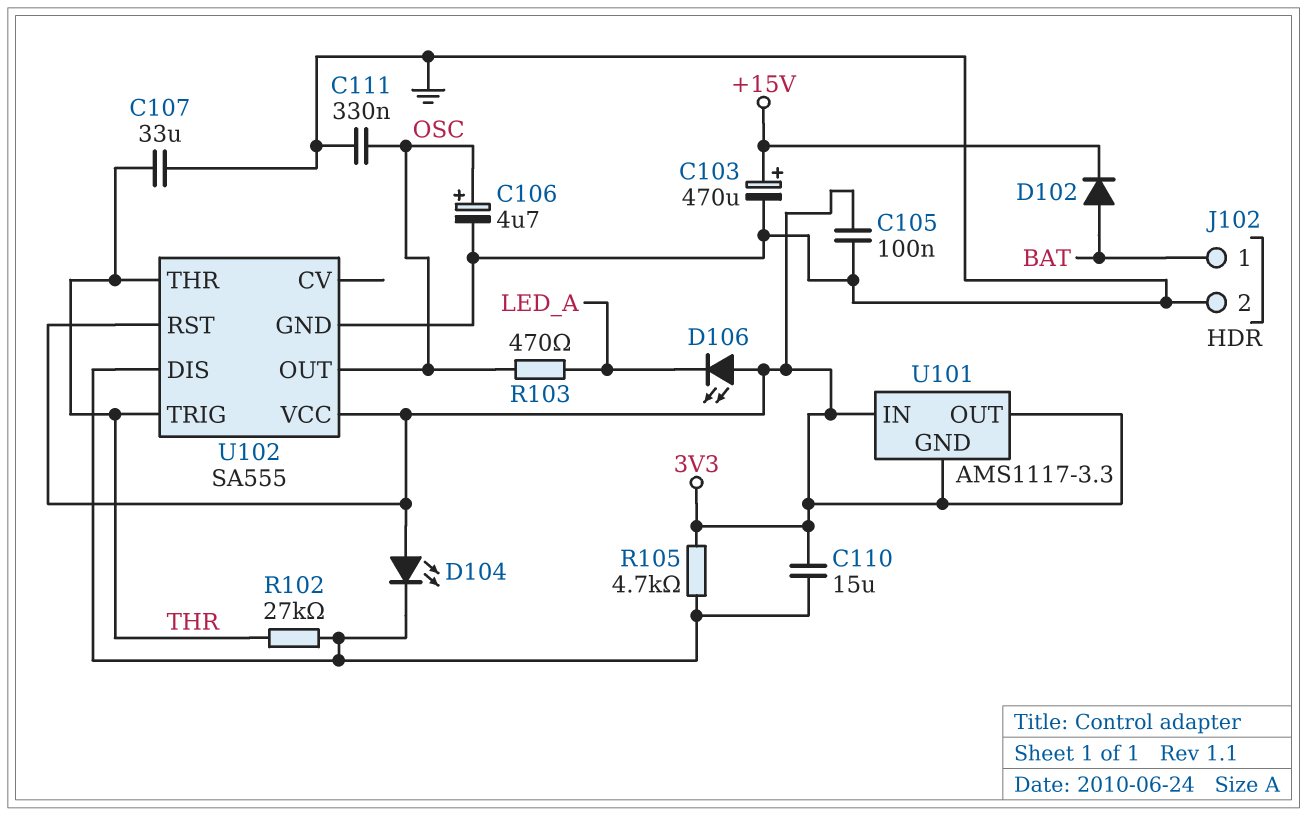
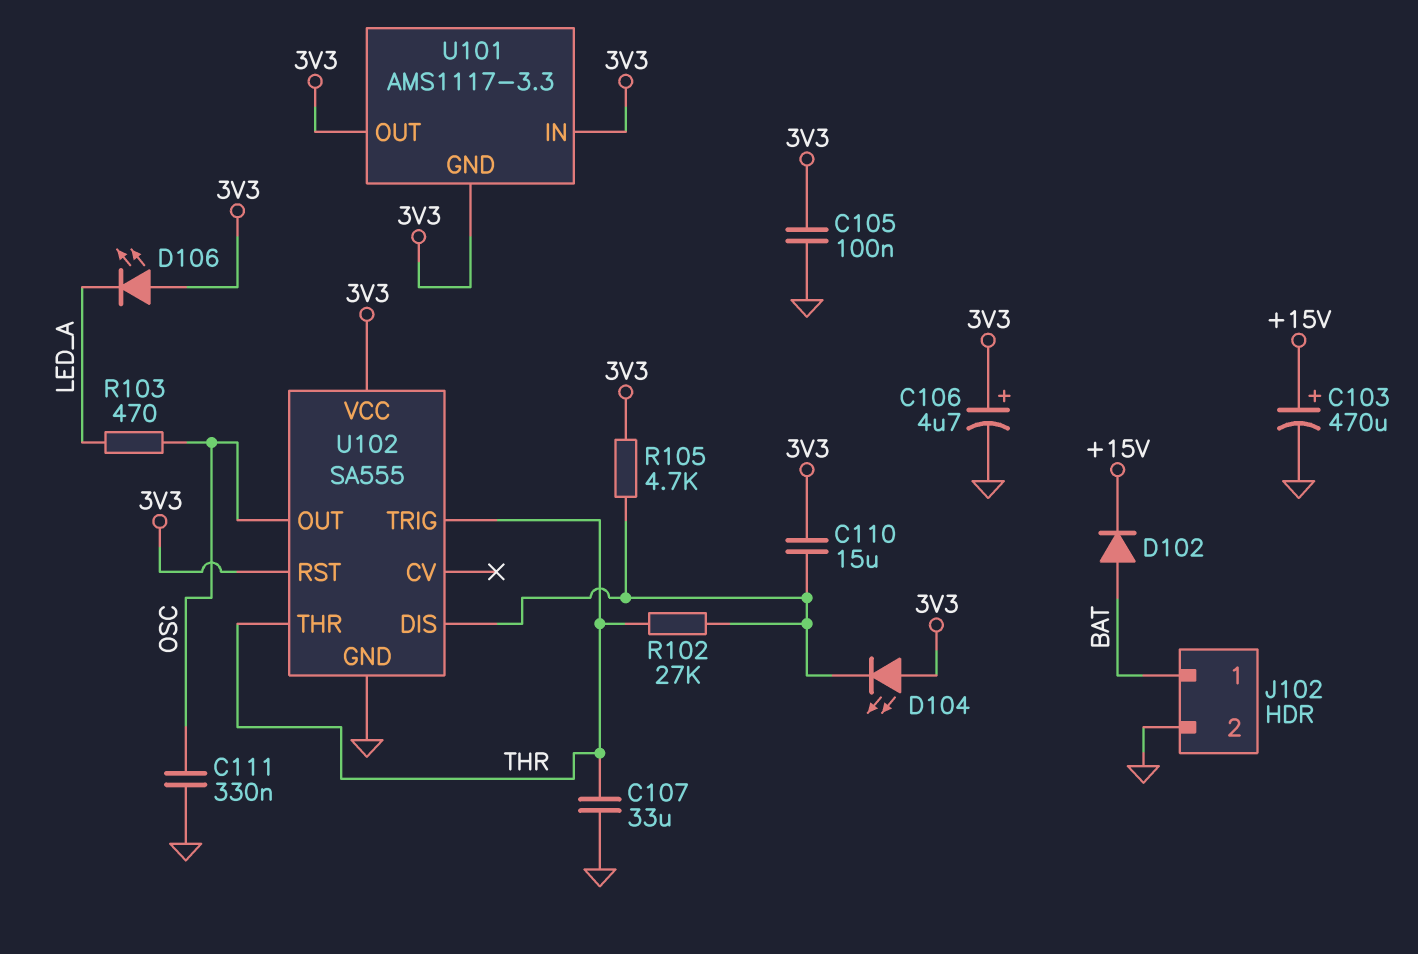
C106: 4.7uF (plus OSC, minus GND) -> 4.7uF (plus 3V3, minus GND)

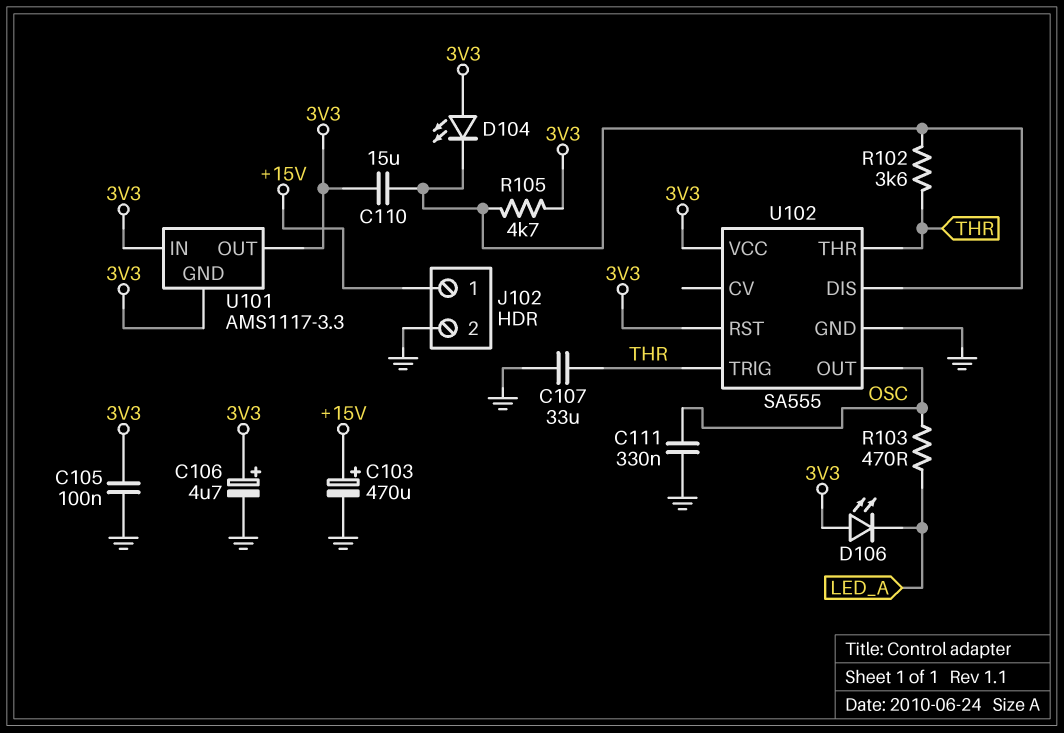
D102: diode (A BAT, K +15V) -> none
J102 pin 1: BAT -> +15V
R102: 27k (THR, U102/DIS) -> 3.6k (THR, U102/DIS)

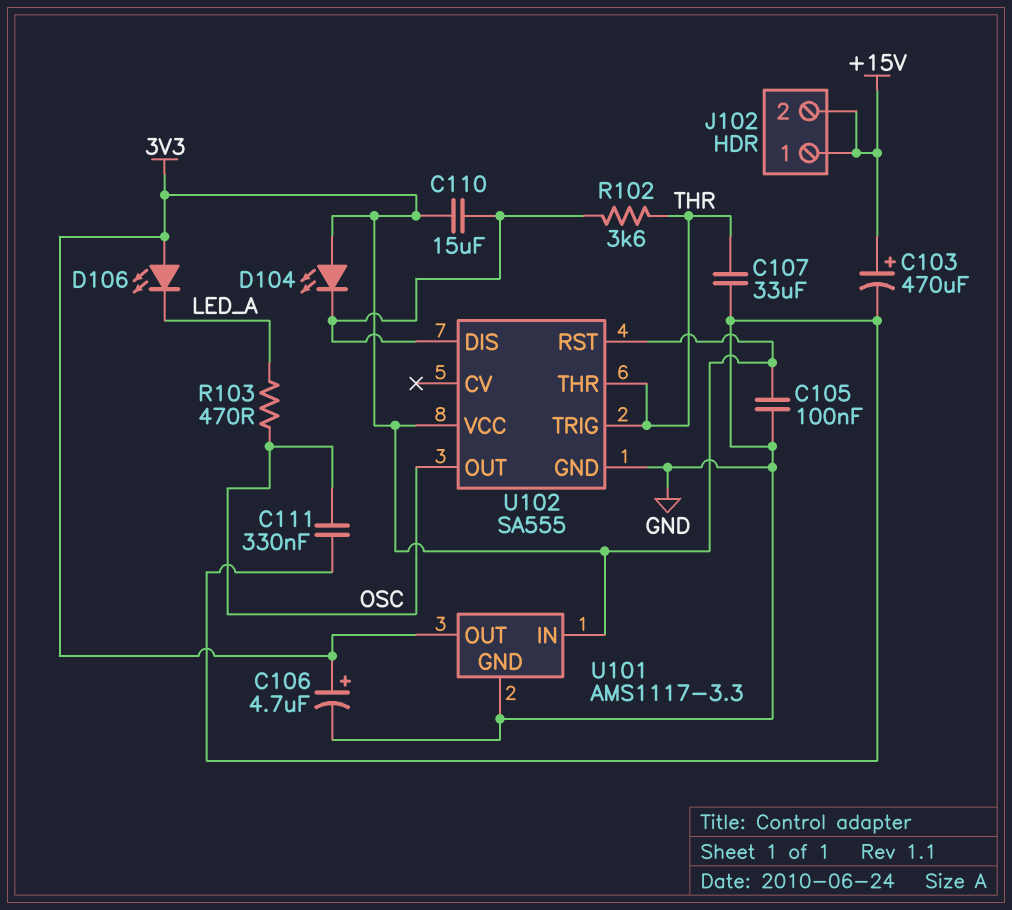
J102 pin 2: GND -> +15V
R105: 4.7k (3V3, U102/DIS) -> none
U101 pin GND: 3V3 -> GND

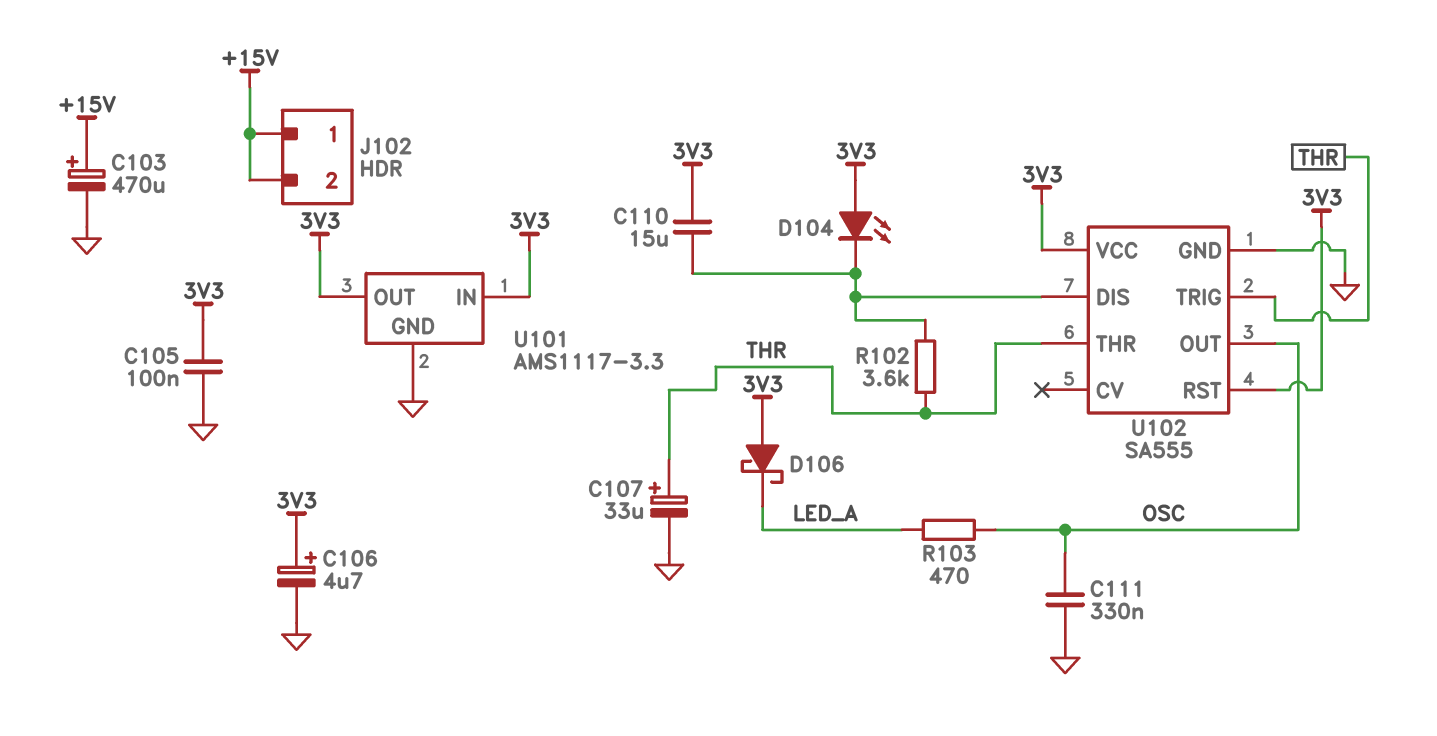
C107: 33uF (GND, THR) -> 33uF (plus THR, minus GND)
D106: LED (A 3V3, K LED_A) -> schottky (A 3V3, K LED_A)

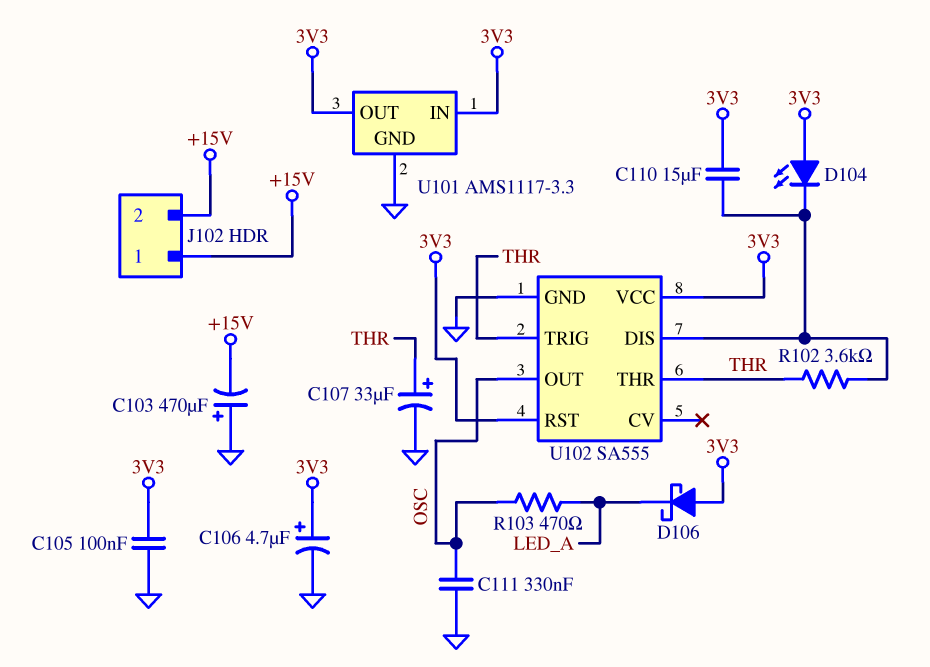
C103: 470uF (plus +15V, minus GND) -> 470uF (plus GND, minus +15V)

